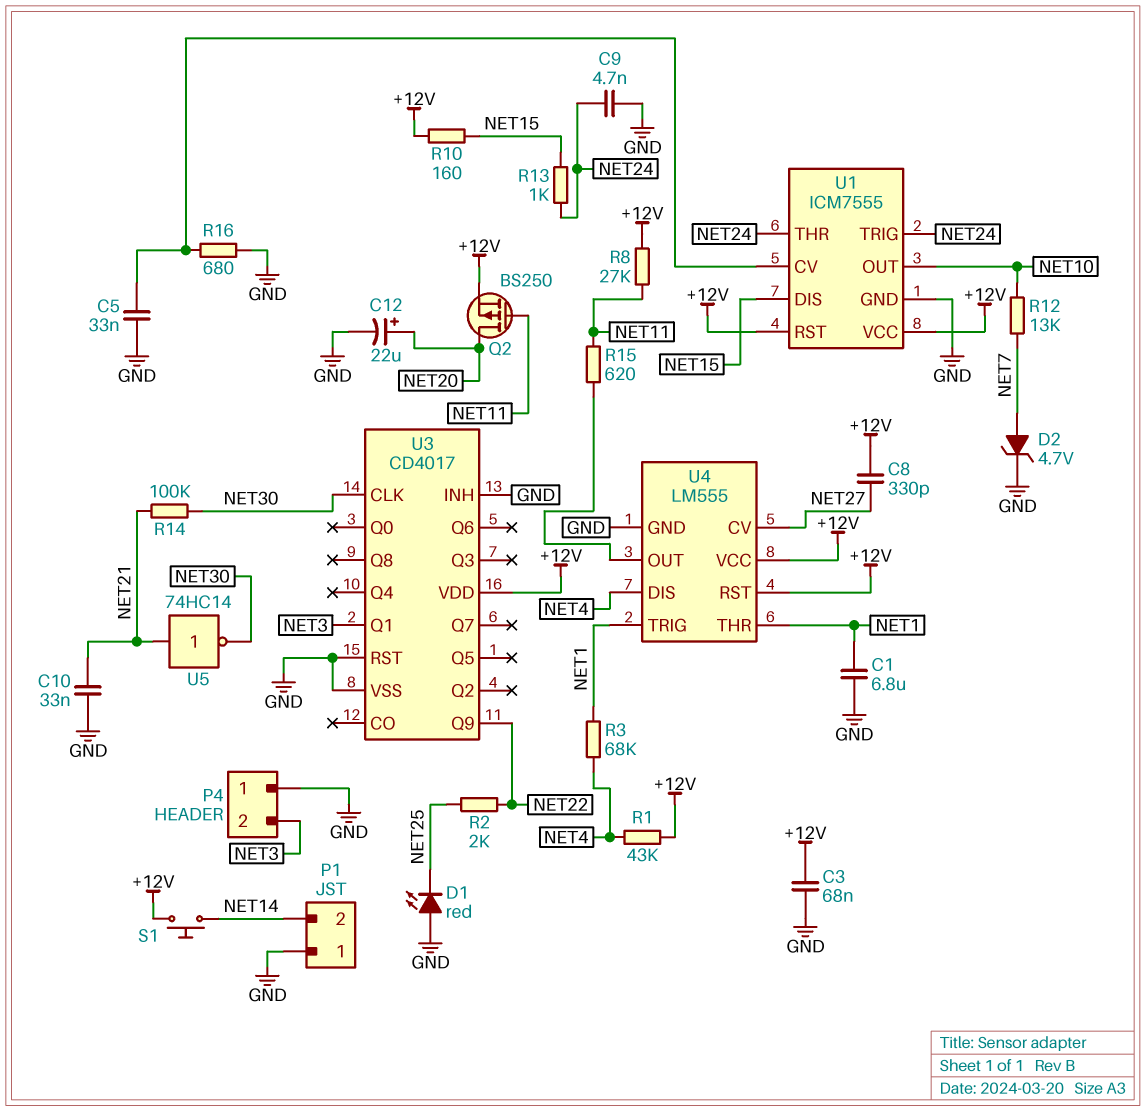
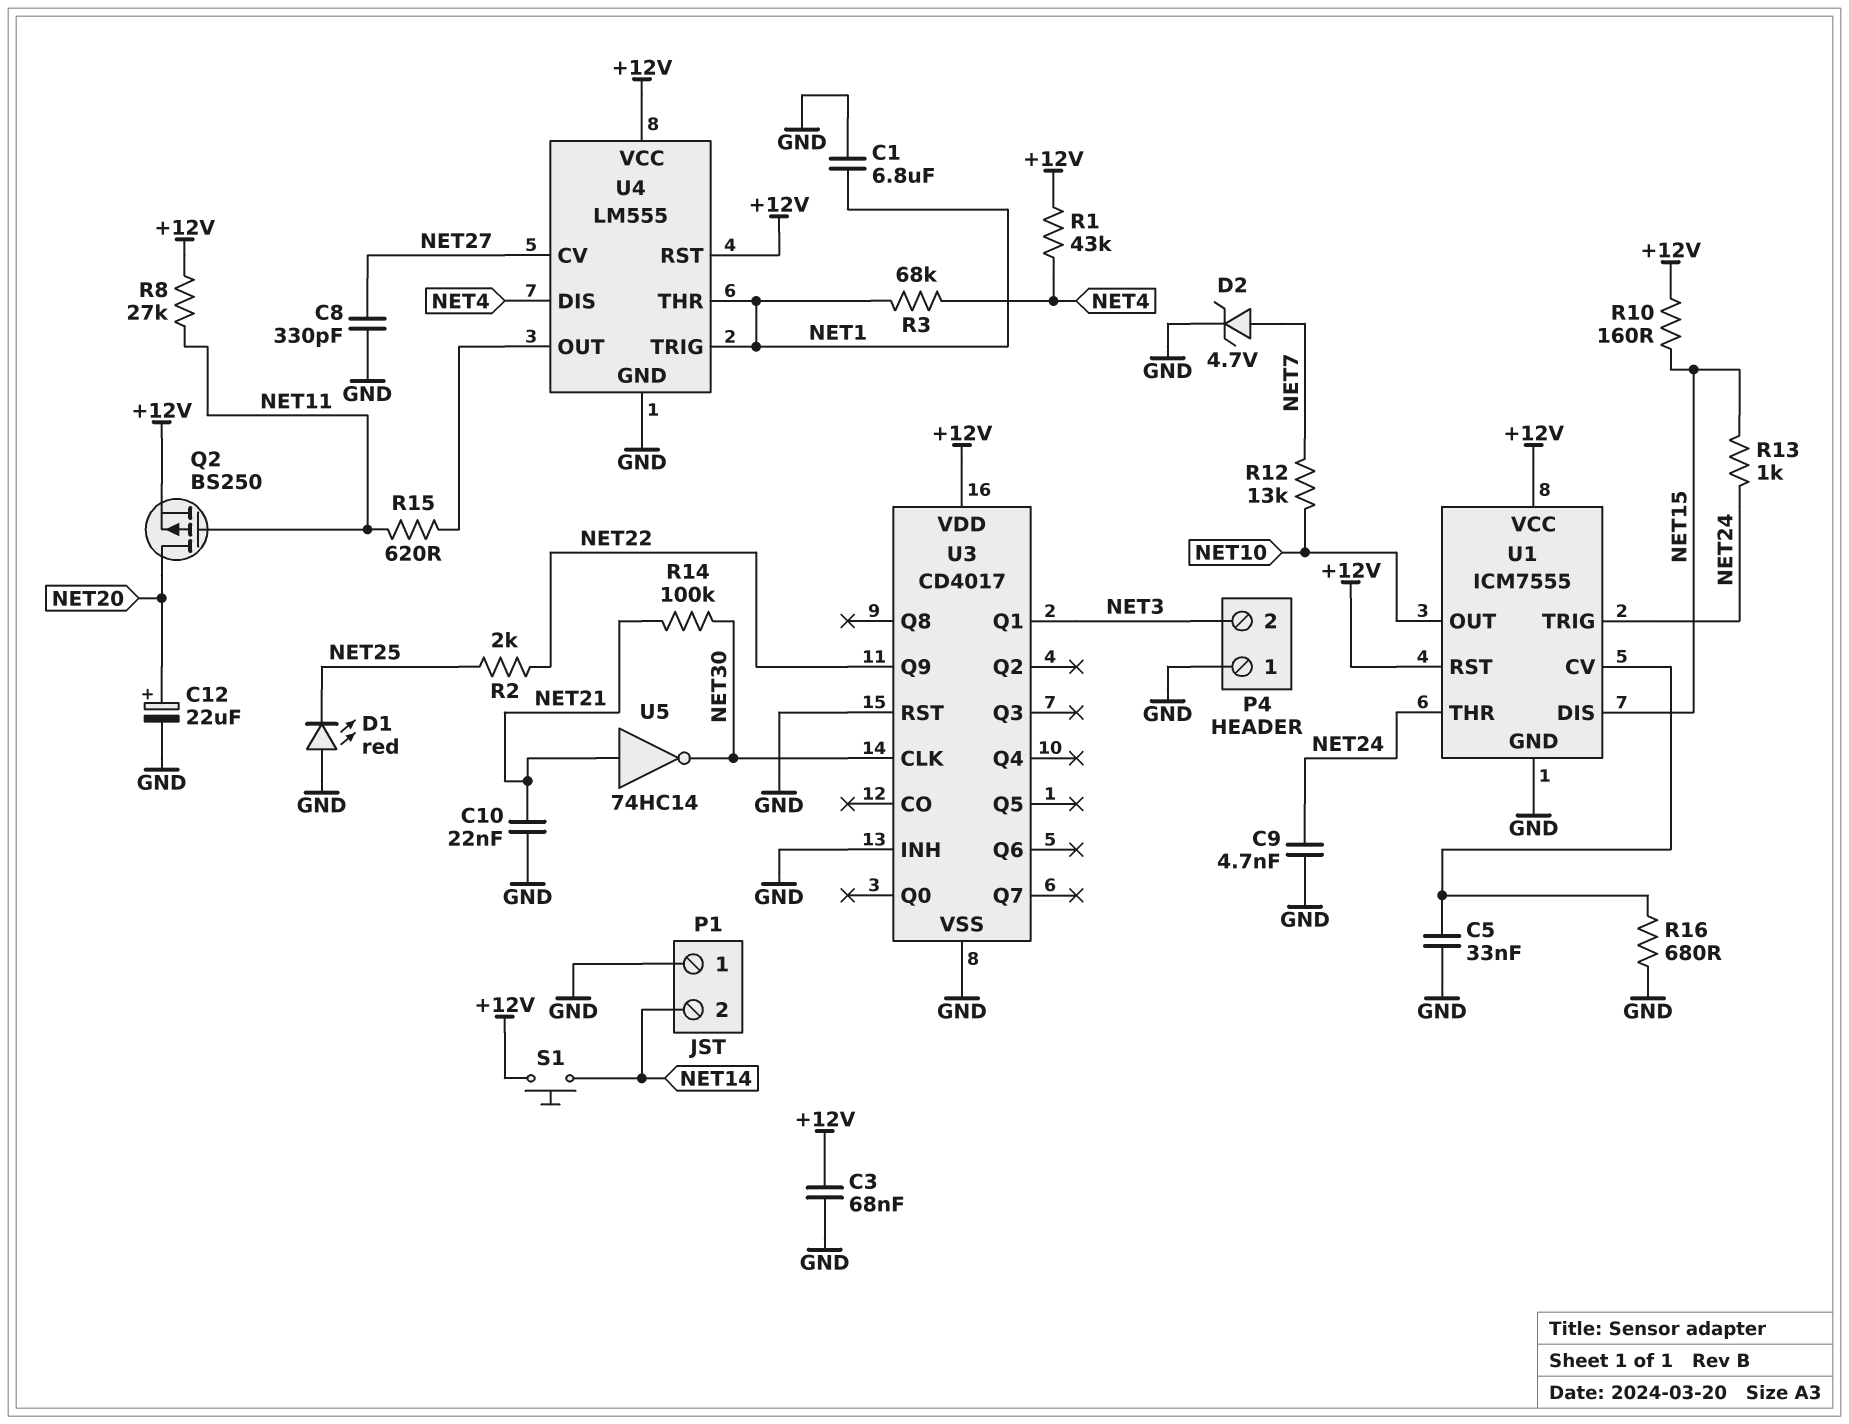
C8: 330pF (+12V, NET27) -> 330pF (GND, NET27)
C10: 33nF (GND, NET21) -> 22nF (GND, NET21)

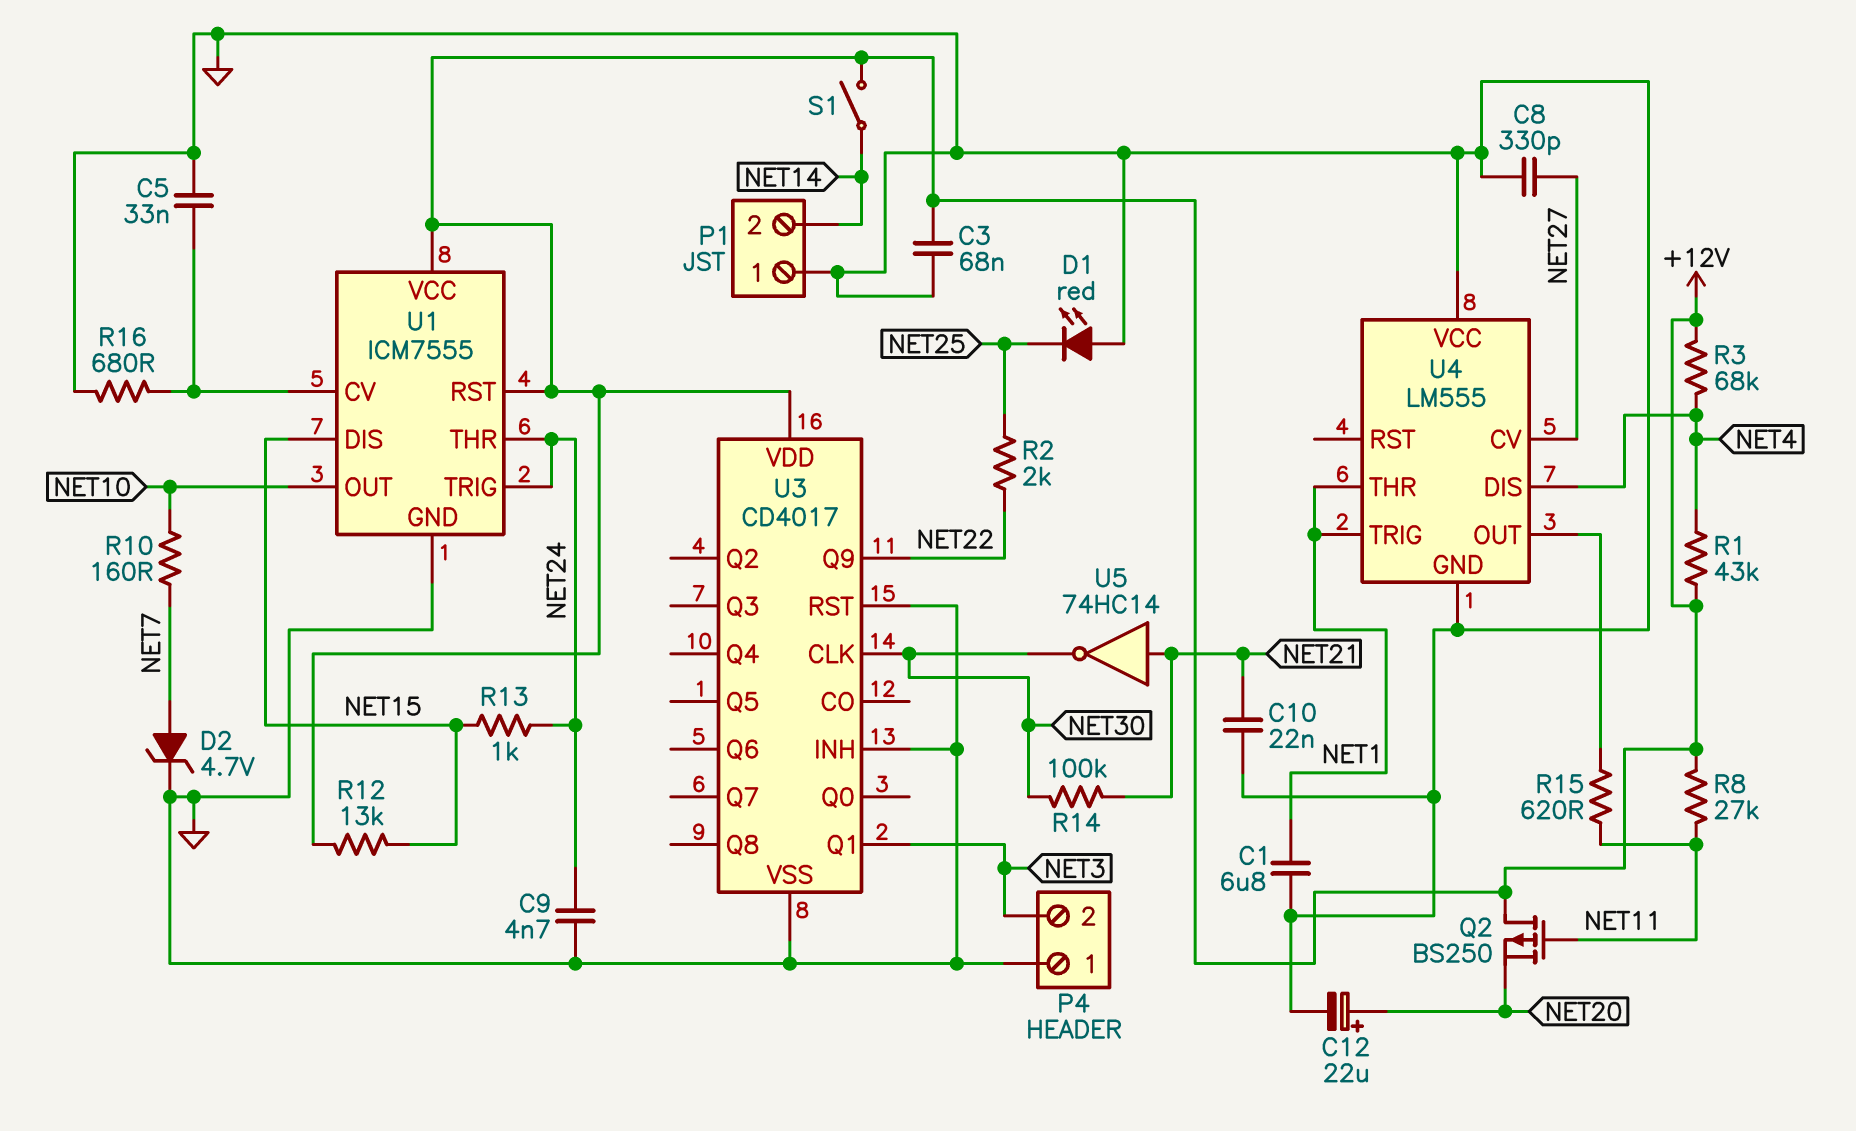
Q2: PMOS BS250 (G NET11, D NET20, S +12V) -> PMOS BS250 (G NET11, D +12V, S NET20)
R3: 68k (NET1, NET4) -> 68k (+12V, NET4)
R10: 160 (+12V, NET15) -> 160 (NET7, NET10)
R12: 13k (NET7, NET10) -> 13k (+12V, NET15)
S1: button (+12V, NET14) -> switch (+12V, NET14)
U4 pin RST: +12V -> none
U4 pin VCC: +12V -> GND

